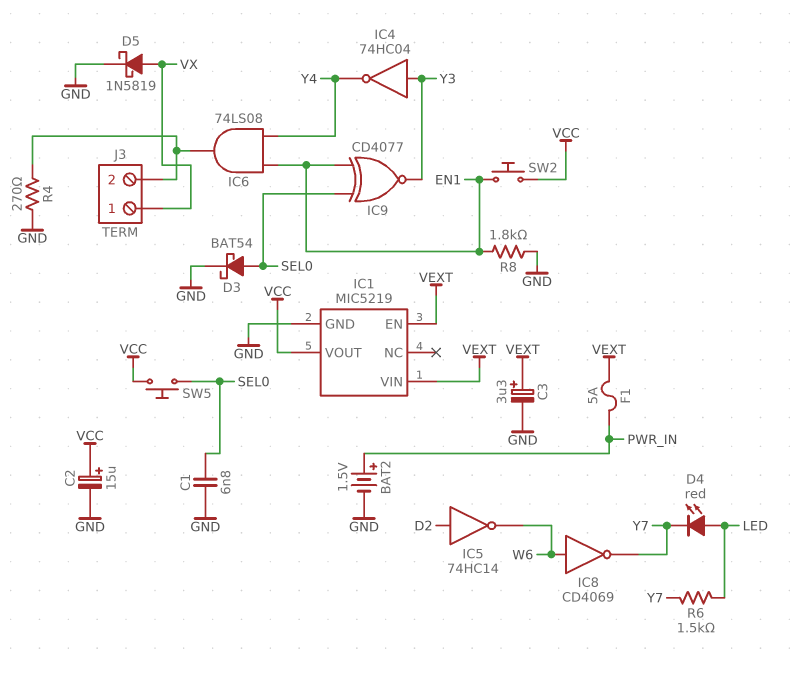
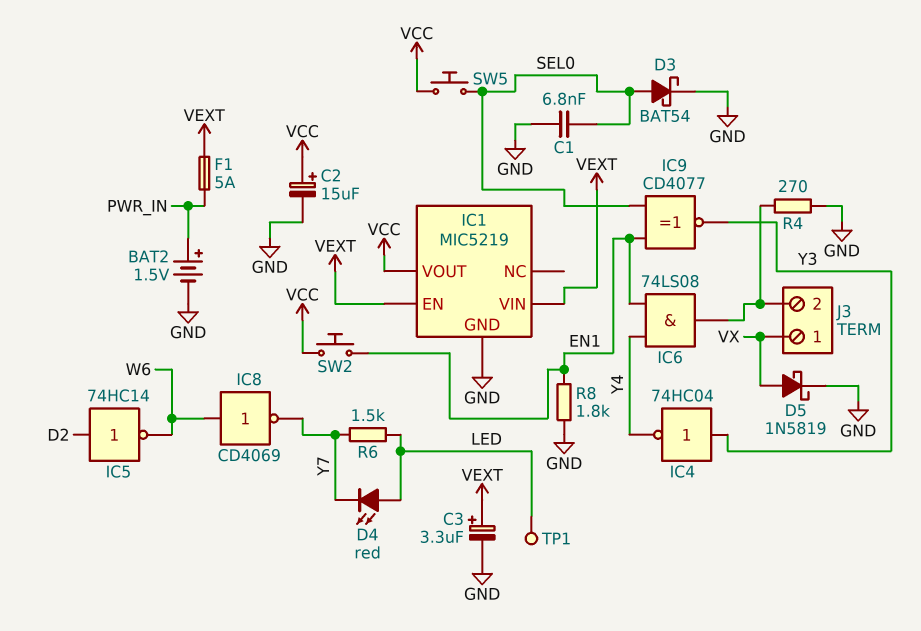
TP1: none -> test point (LED)

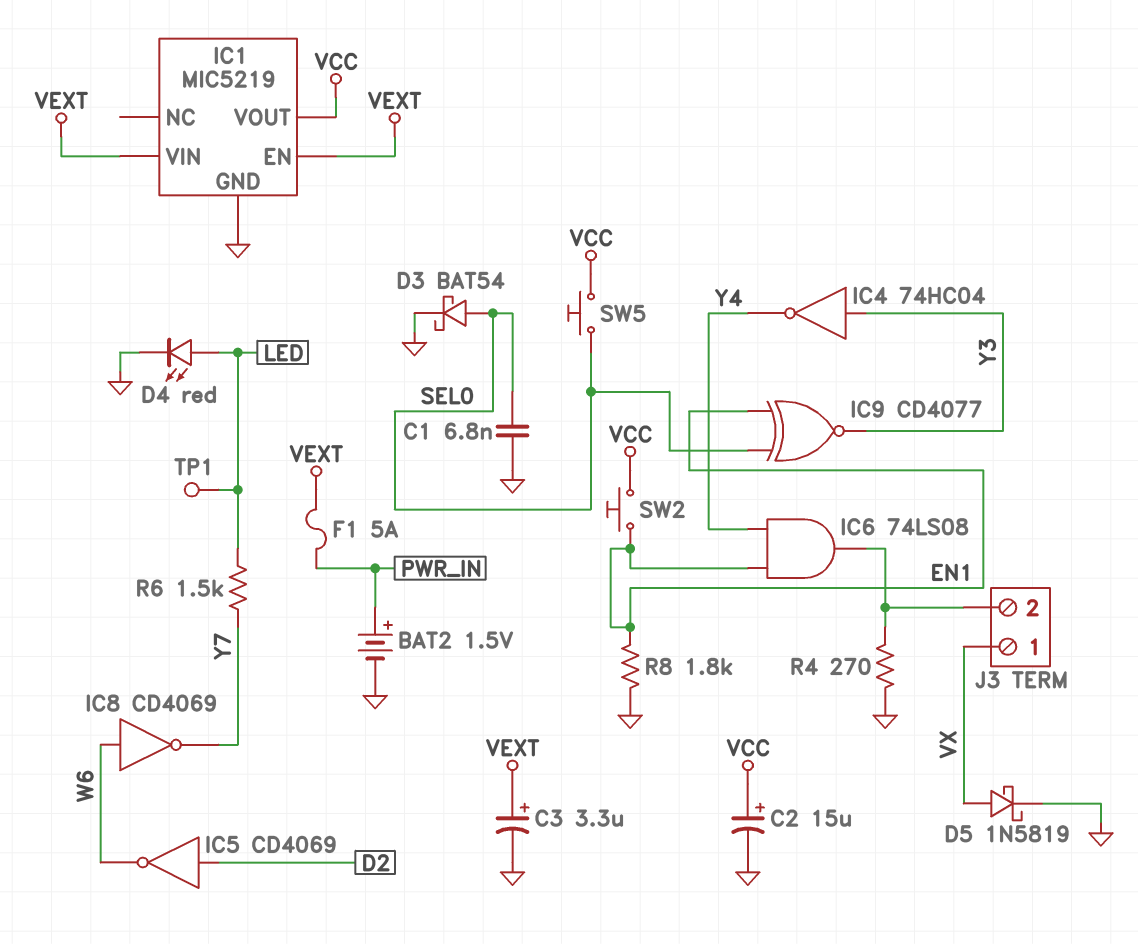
D4: LED red (A LED, K Y7) -> LED red (A LED, K GND)
IC5: NOT 74HC14 (in D2, out W6) -> NOT CD4069 (in D2, out W6)

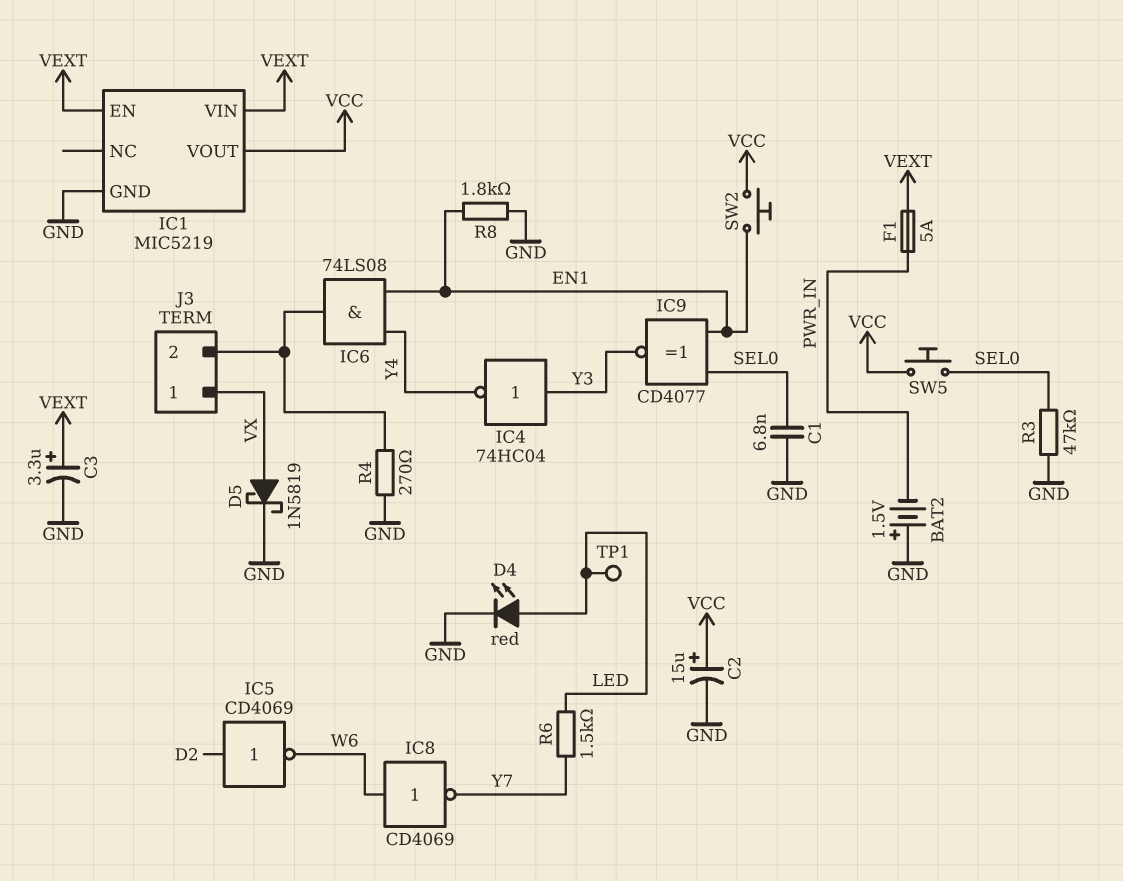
BAT2: 1.5V (plus PWR_IN, minus GND) -> 1.5V (plus GND, minus PWR_IN)
D3: schottky BAT54 (A SEL0, K GND) -> none
R3: none -> 47k (GND, SEL0)

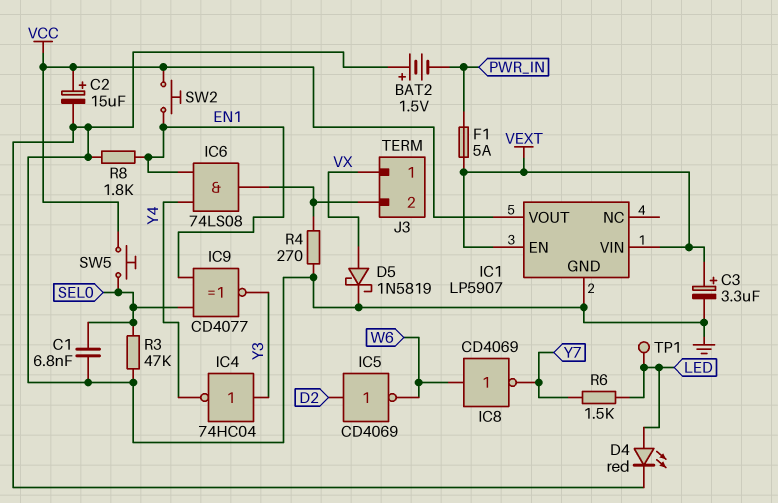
IC1: MIC5219 -> LP5907

